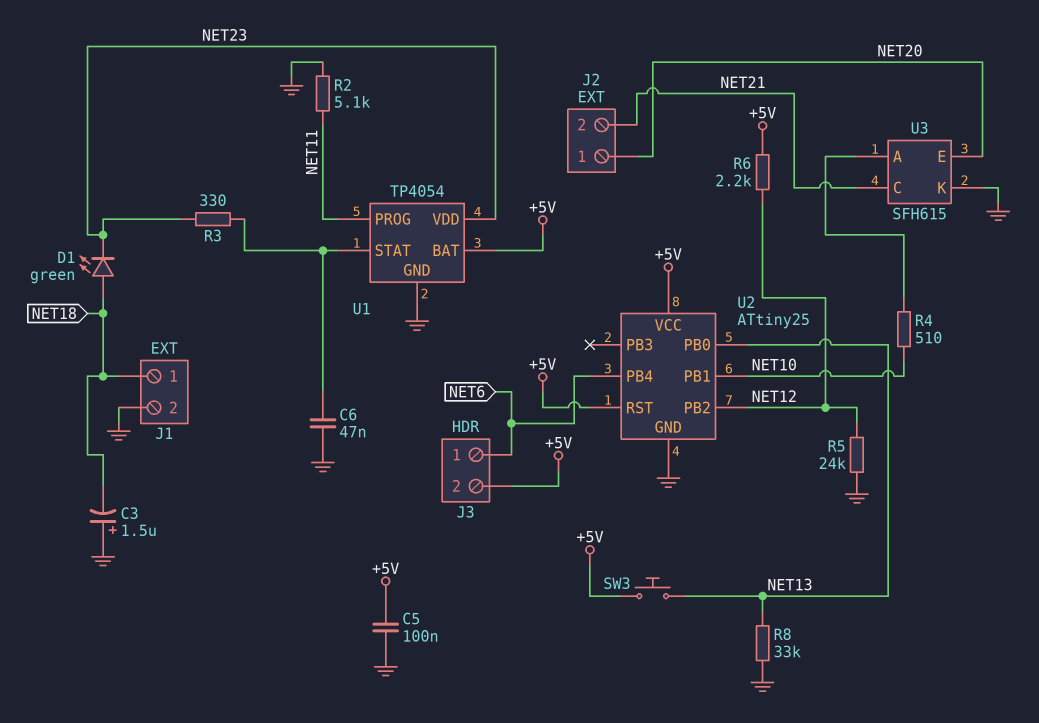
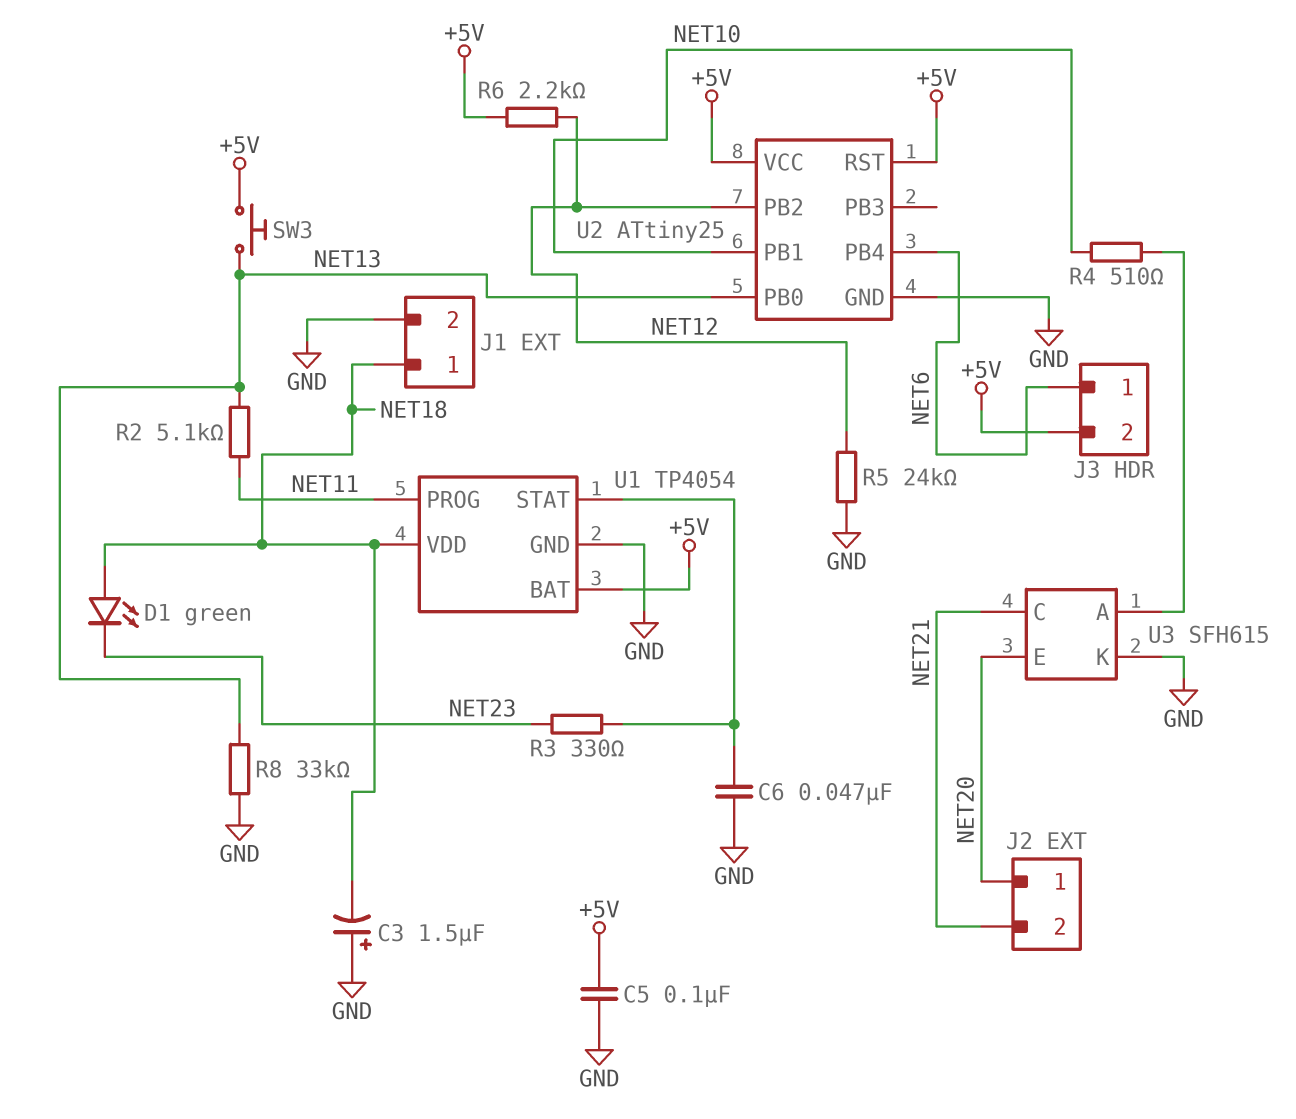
R2: 5.1k (GND, NET11) -> 5.1k (NET11, NET13)
U1 pin VDD: NET23 -> NET18

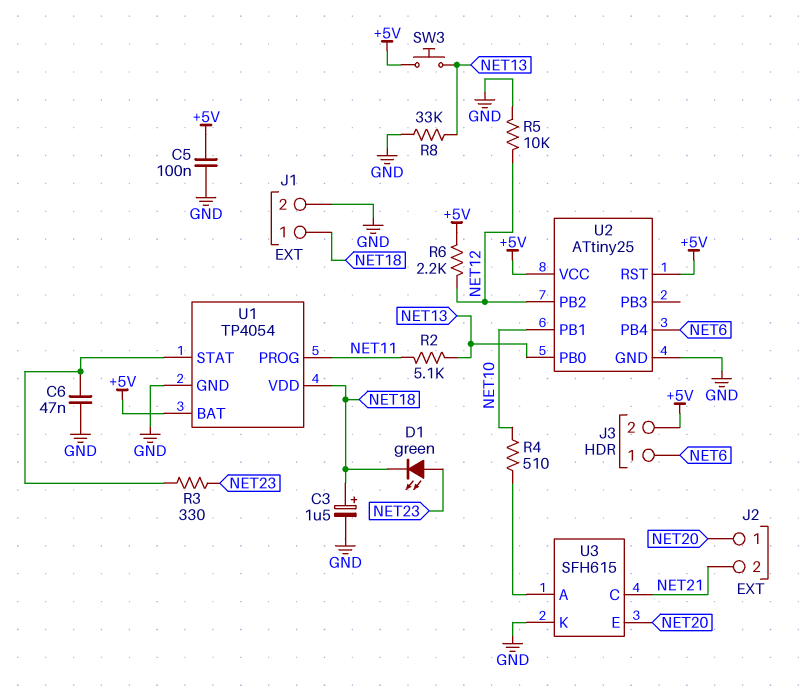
C3: 1.5uF (plus GND, minus NET18) -> 1.5uF (plus NET18, minus GND)
D1: LED green (A NET18, K NET23) -> LED green (A NET23, K NET18)
R5: 24k (GND, NET12) -> 10k (GND, NET12)

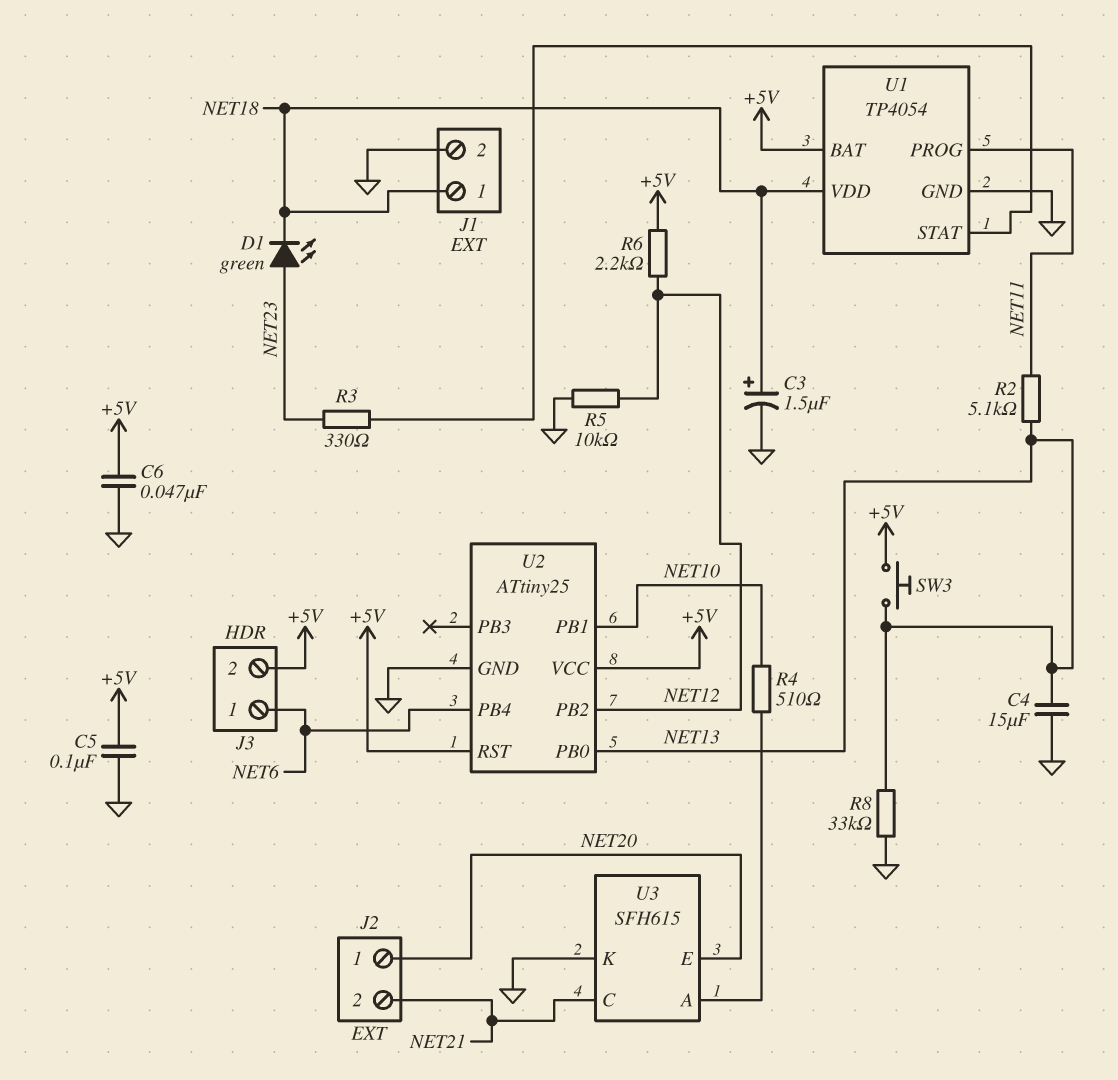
C4: none -> 15uF (GND, NET13)
C6: 47nF (GND, U1/STAT) -> 47nF (+5V, GND)

